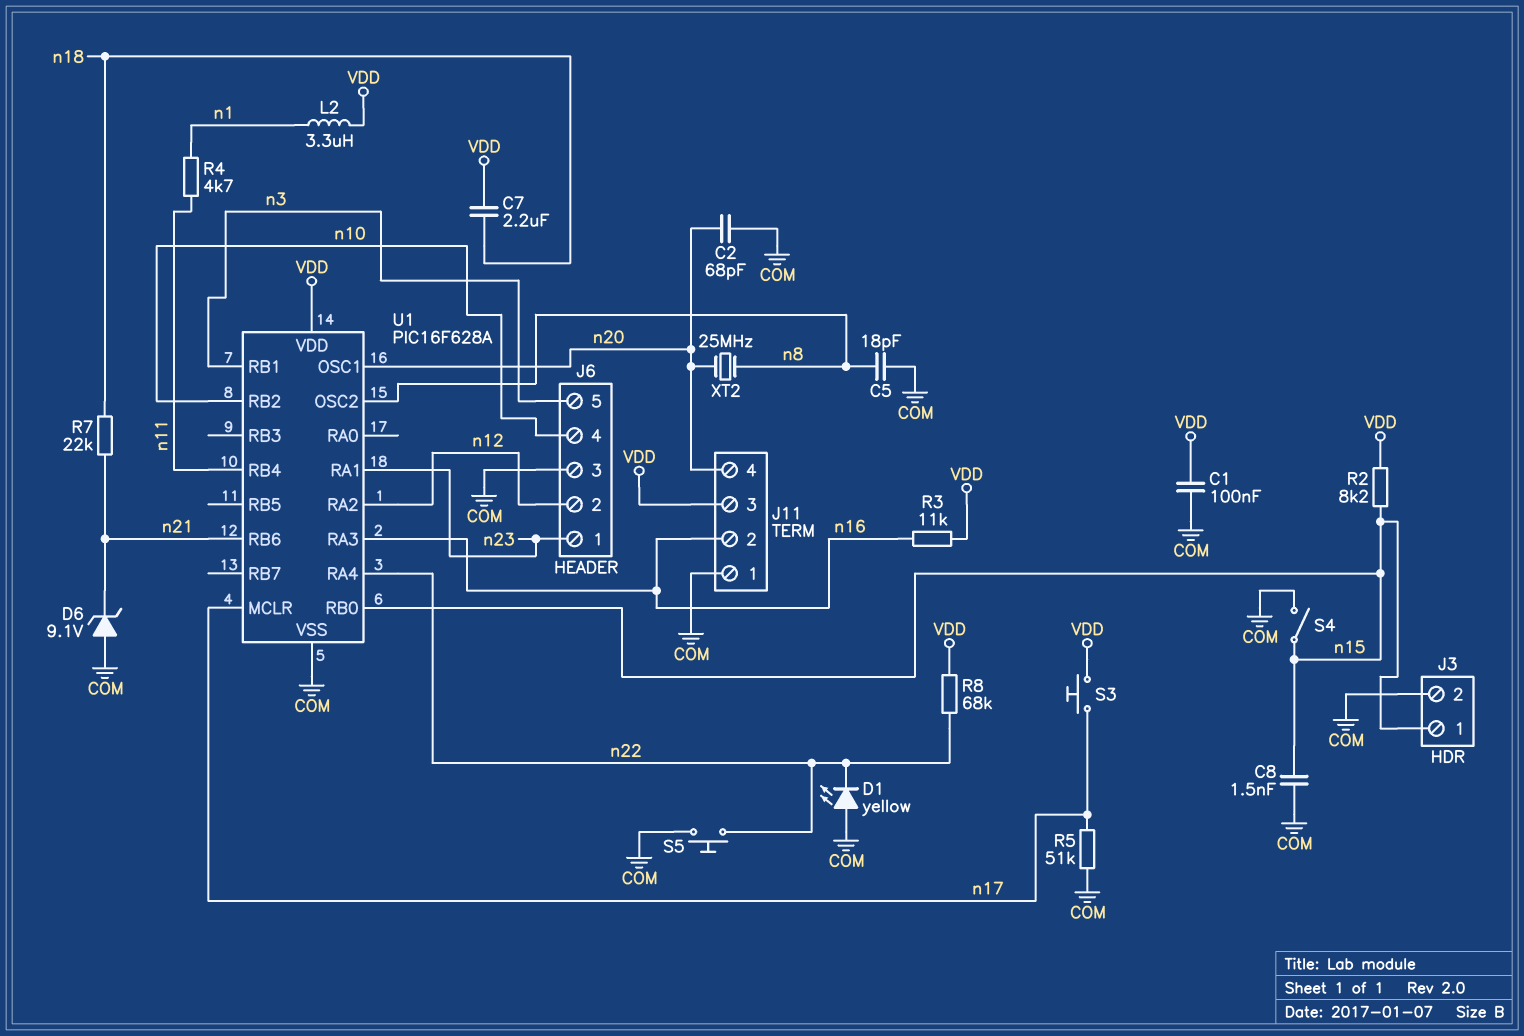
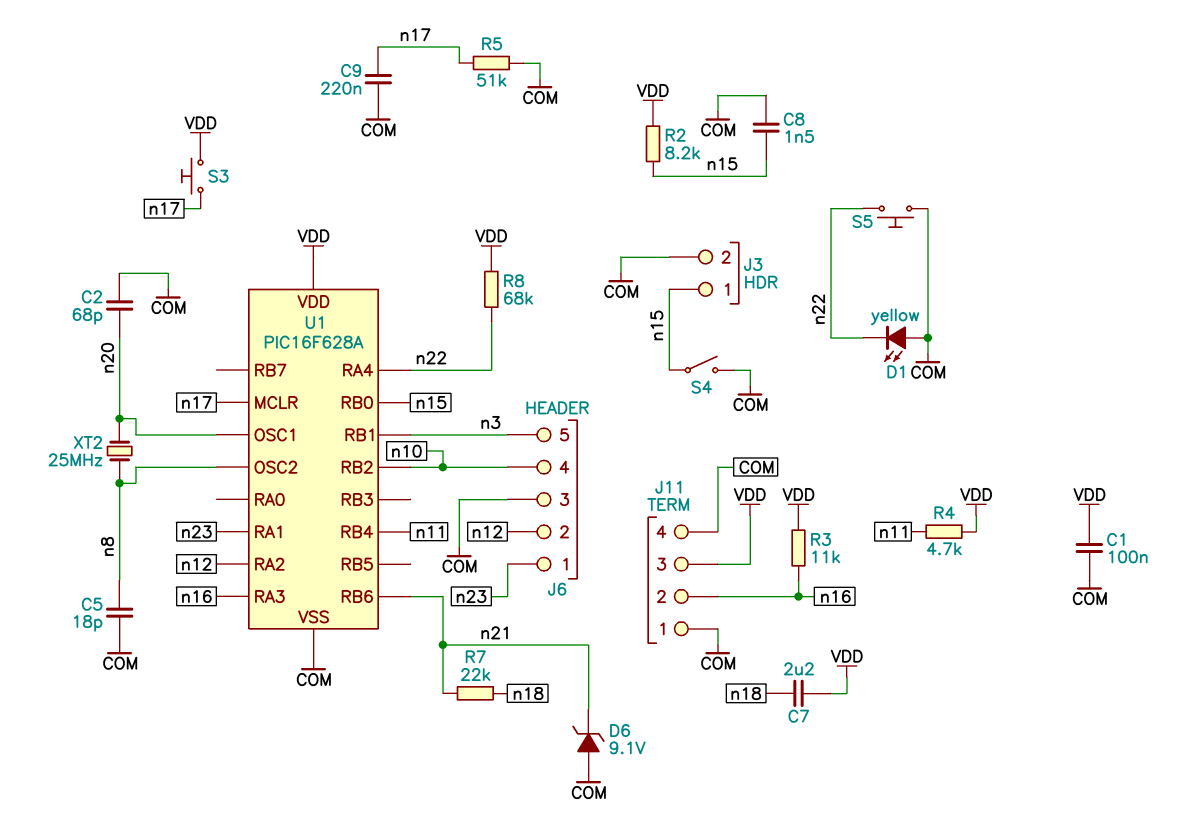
C9: none -> 220nF (COM, n17)
J11 pin 4: n20 -> COM
L2: 3.3uH (VDD, n1) -> none
R4: 4.7k (n1, n11) -> 4.7k (VDD, n11)

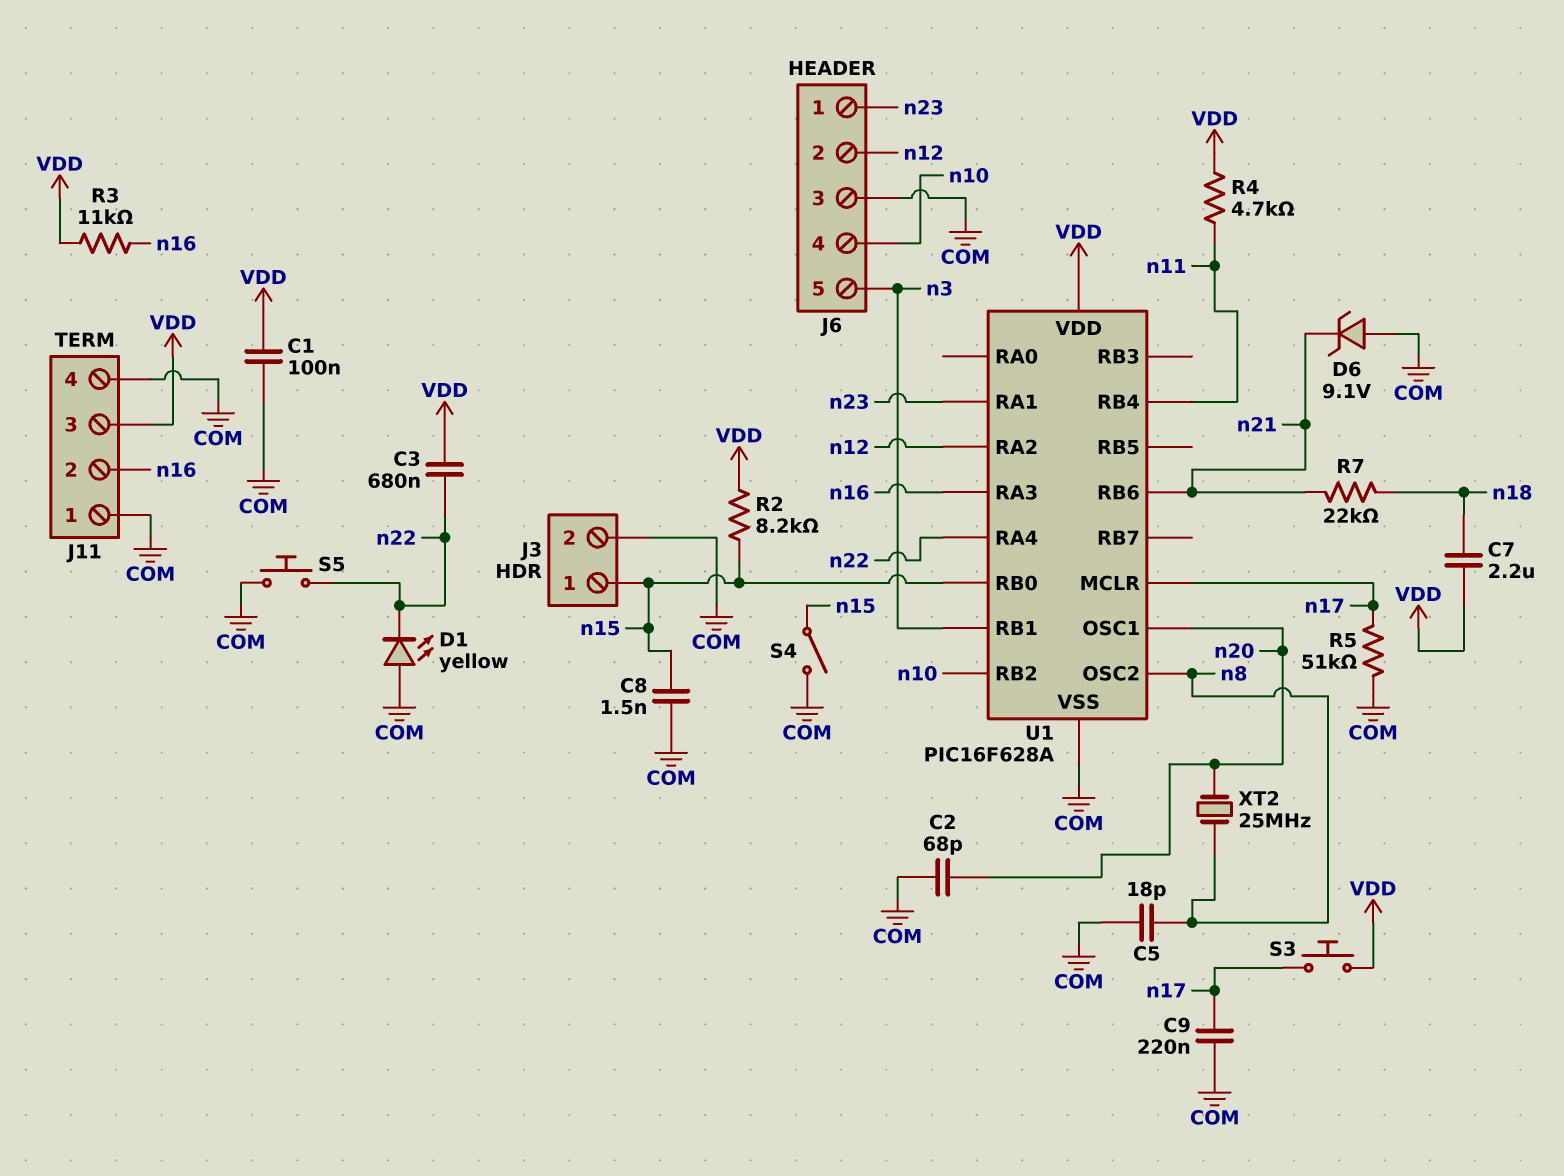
C3: none -> 680nF (VDD, n22)
R8: 68k (VDD, n22) -> none

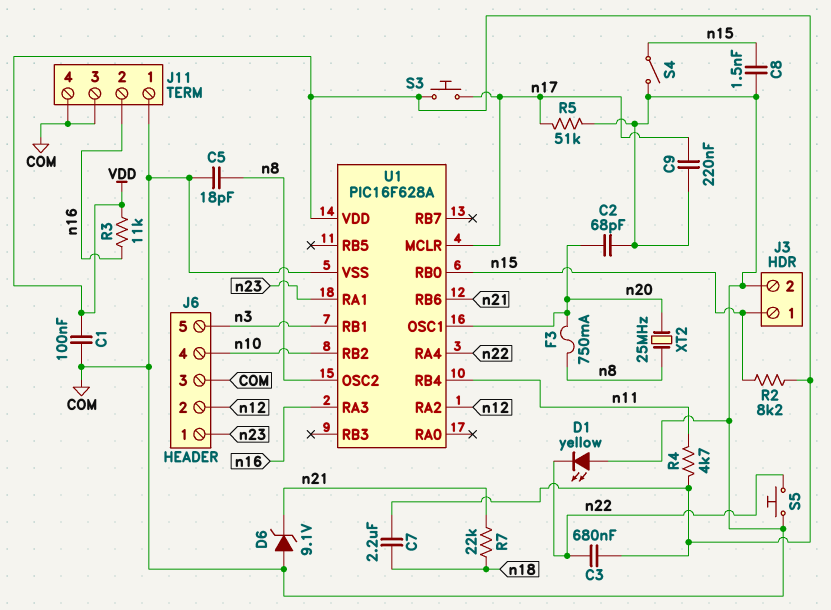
F3: none -> 750mA (n8, n20)
J11 pin 3: VDD -> COM

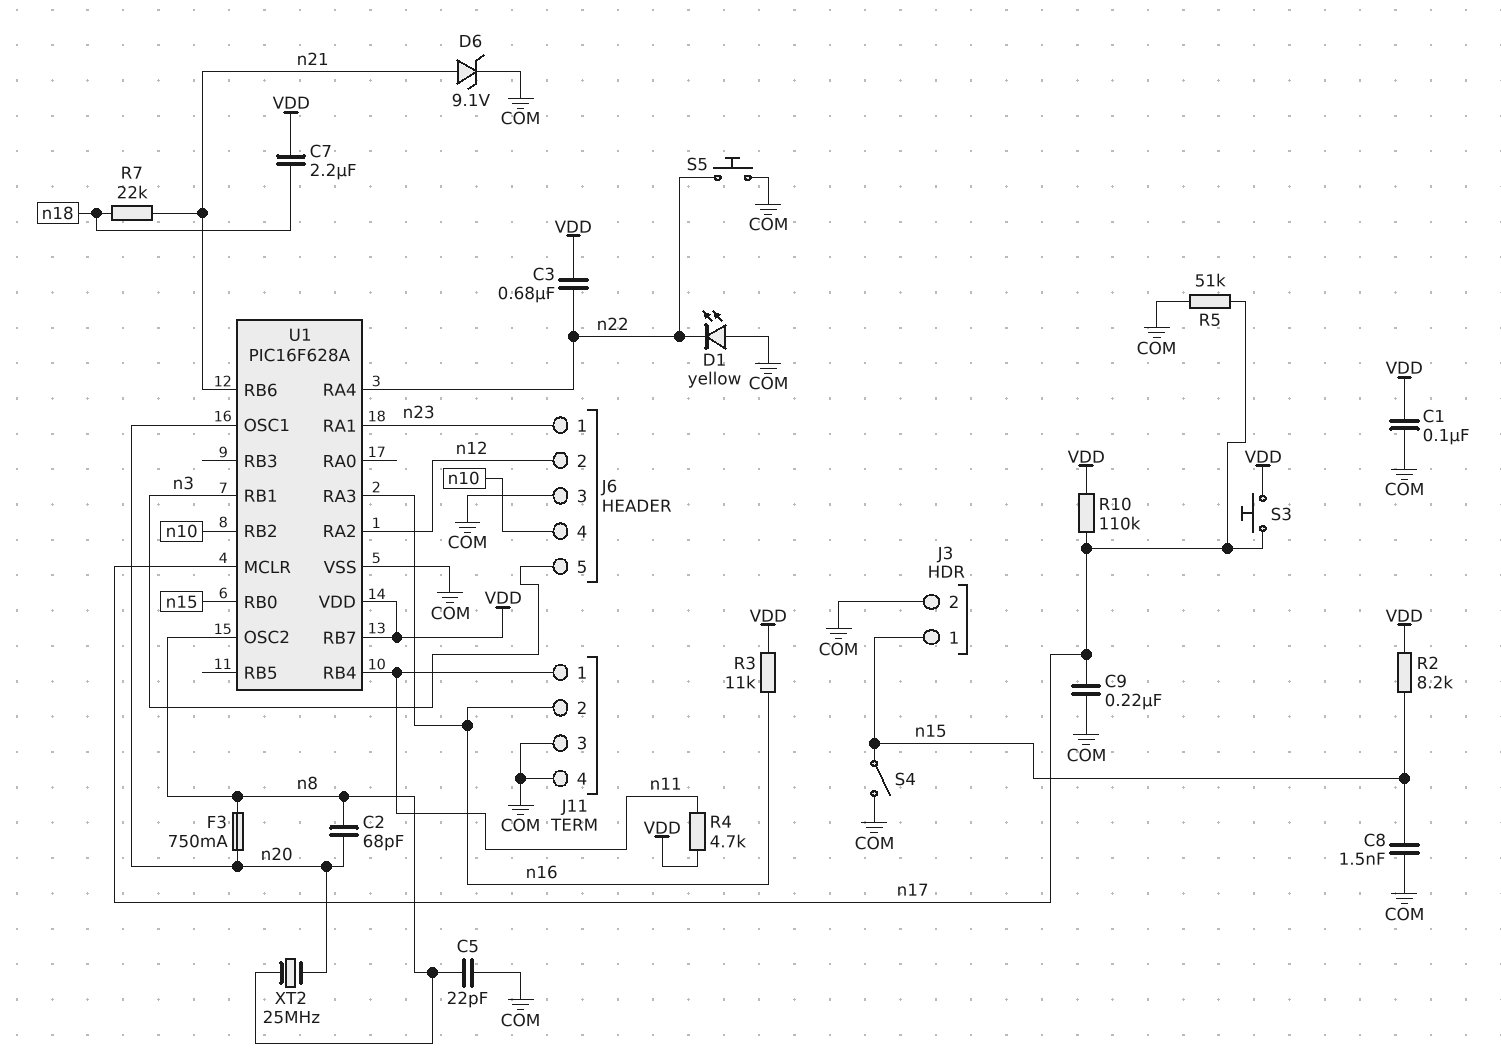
C2: 68pF (COM, n20) -> 68pF (n8, n20)
C5: 18pF (COM, n8) -> 22pF (COM, n8)
D6: zener 9.1V (A COM, K n21) -> zener 9.1V (A n21, K COM)
J11 pin 1: COM -> n11
R10: none -> 110k (VDD, n17)
U1 pin RB7: none -> VDD

